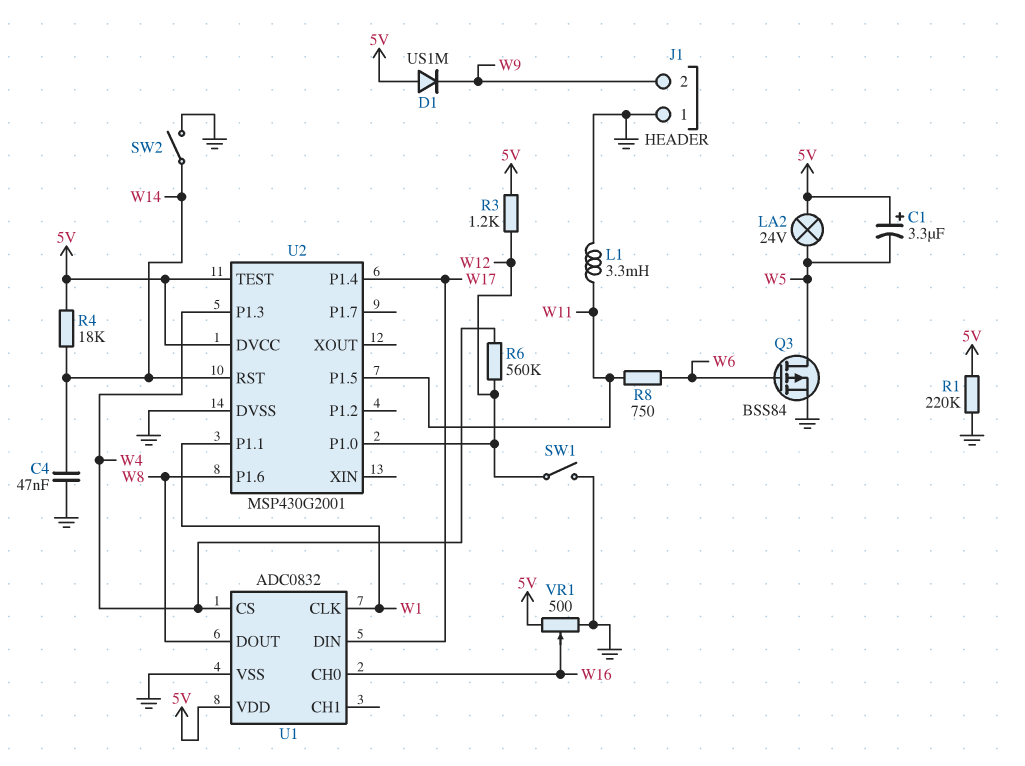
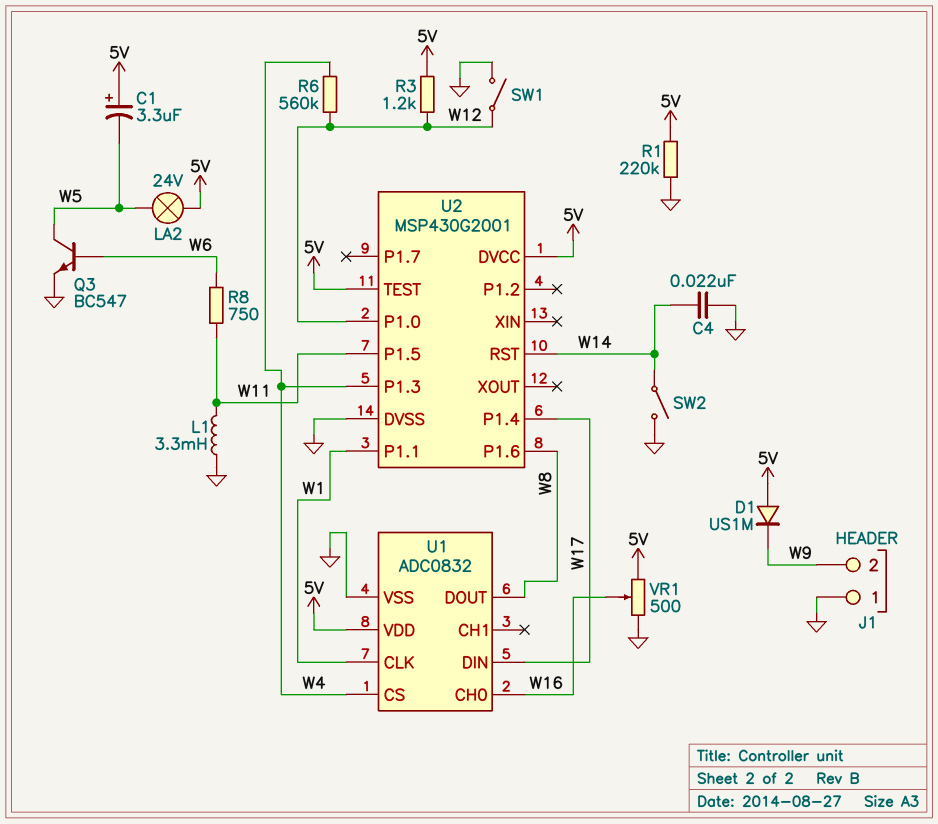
C4: 47nF (GND, W14) -> 22nF (GND, W14)
Q3: PMOS BSS84 (G W6, D W5, S GND) -> NPN BC547 (B W6, C W5, E GND)
R4: 18k (5V, W14) -> none

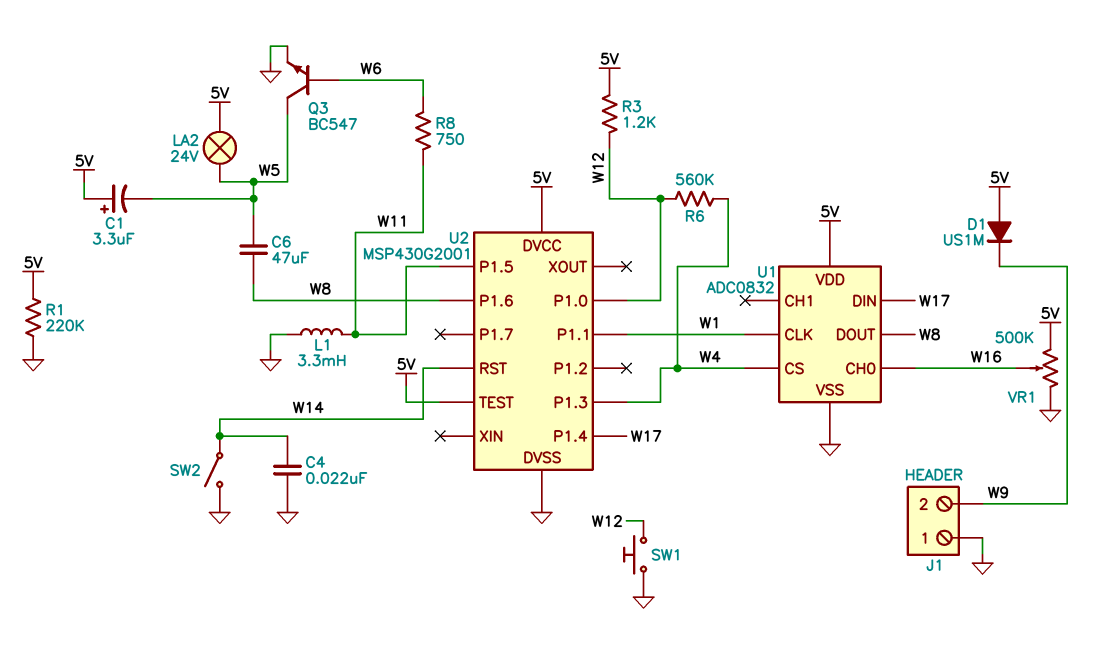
C6: none -> 47uF (W5, W8)
SW1: switch (GND, W12) -> button (GND, W12)
VR1: 500 (5V, GND, wiper W16) -> 500k (5V, GND, wiper W16)

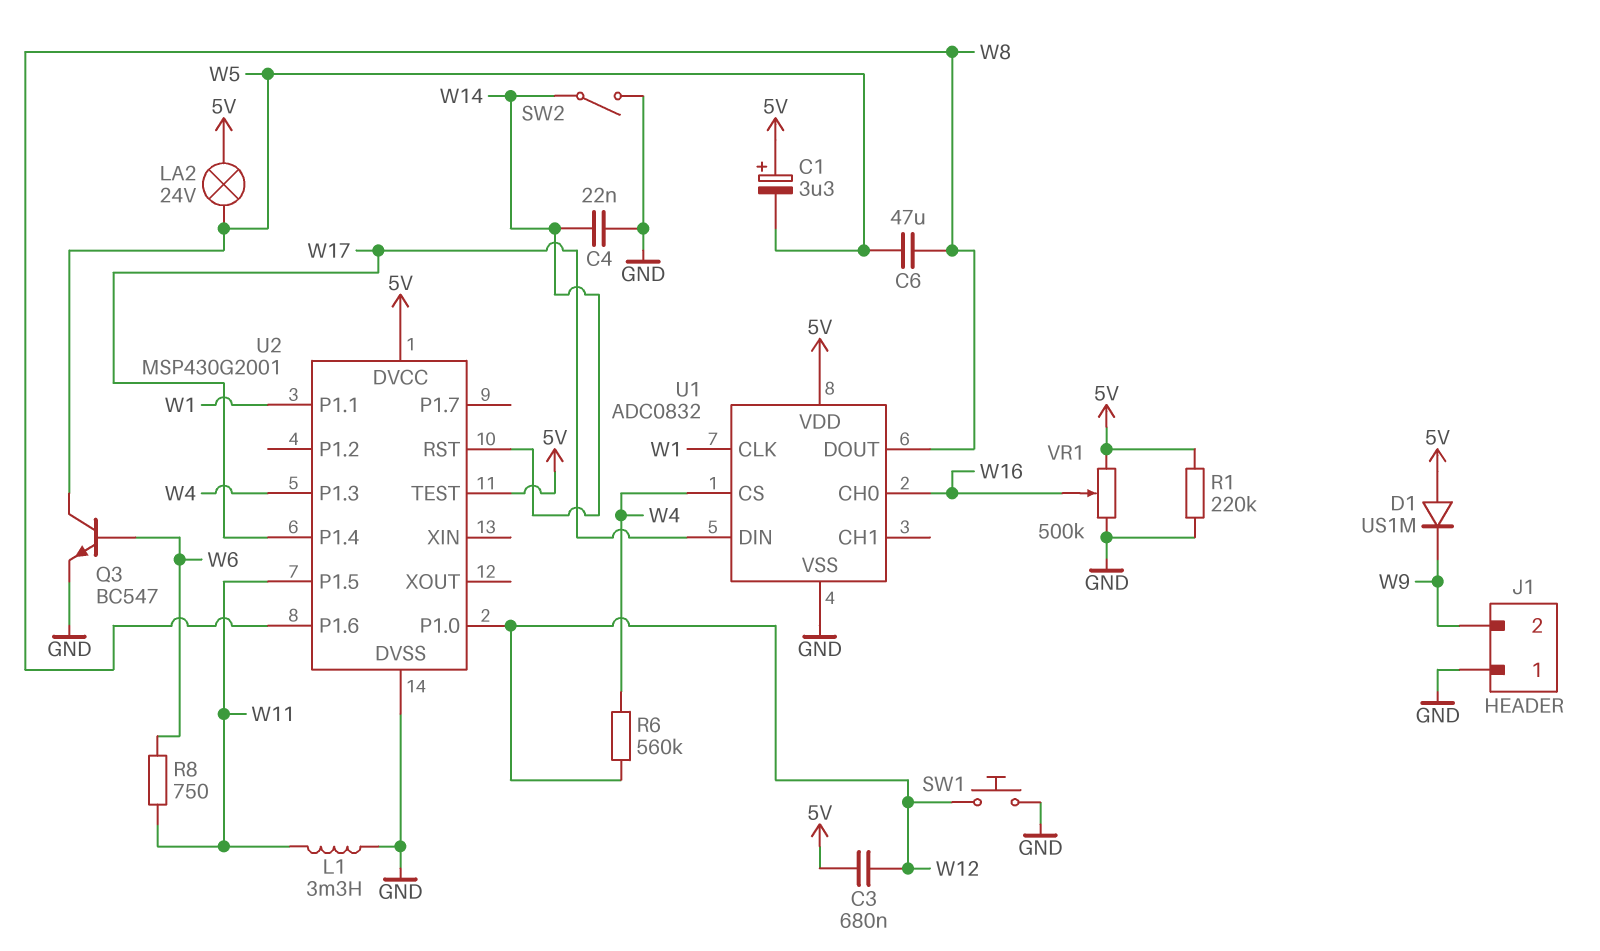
C3: none -> 680nF (5V, W12)
R3: 1.2k (5V, W12) -> none

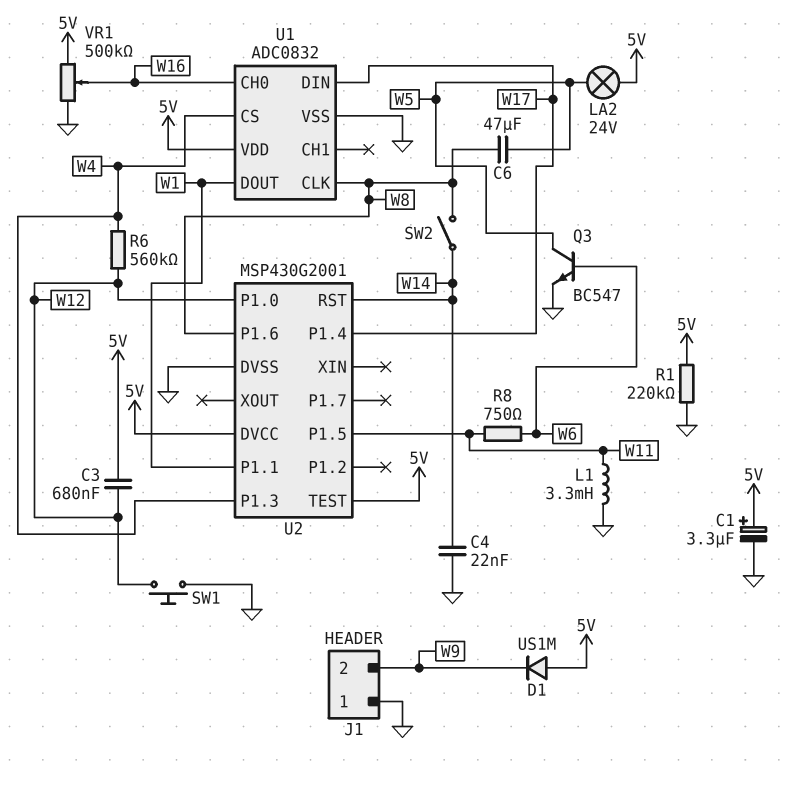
C1: 3.3uF (plus 5V, minus W5) -> 3.3uF (plus 5V, minus GND)
SW2: switch (GND, W14) -> switch (W8, W14)
U1 pin CLK: W1 -> W8
U1 pin DOUT: W8 -> W1

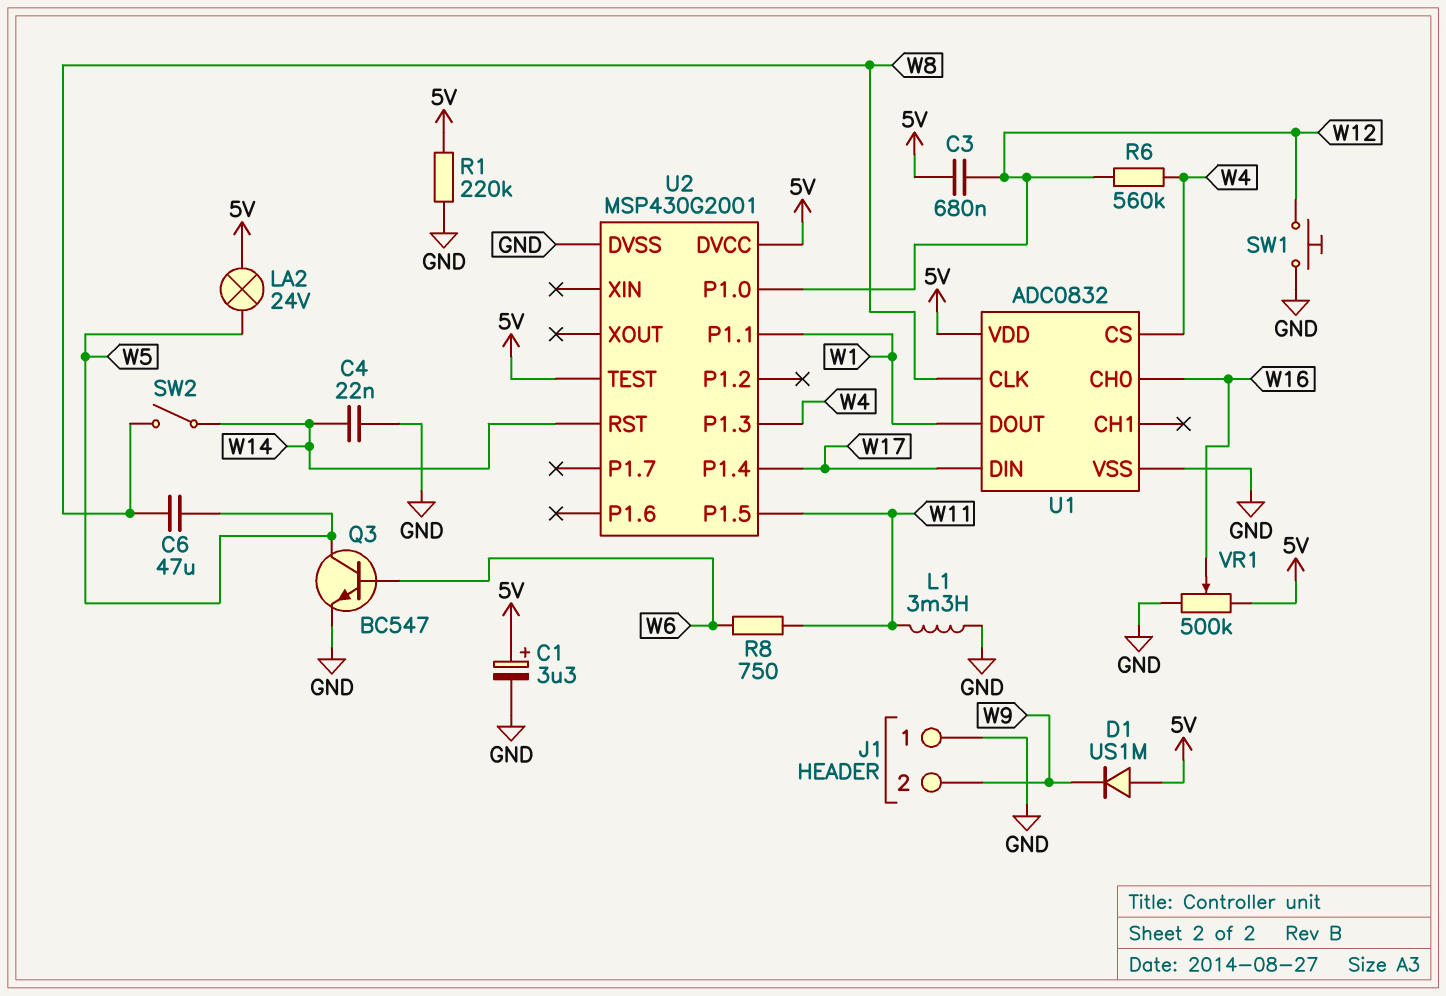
U2 pin P1.6: W8 -> none

